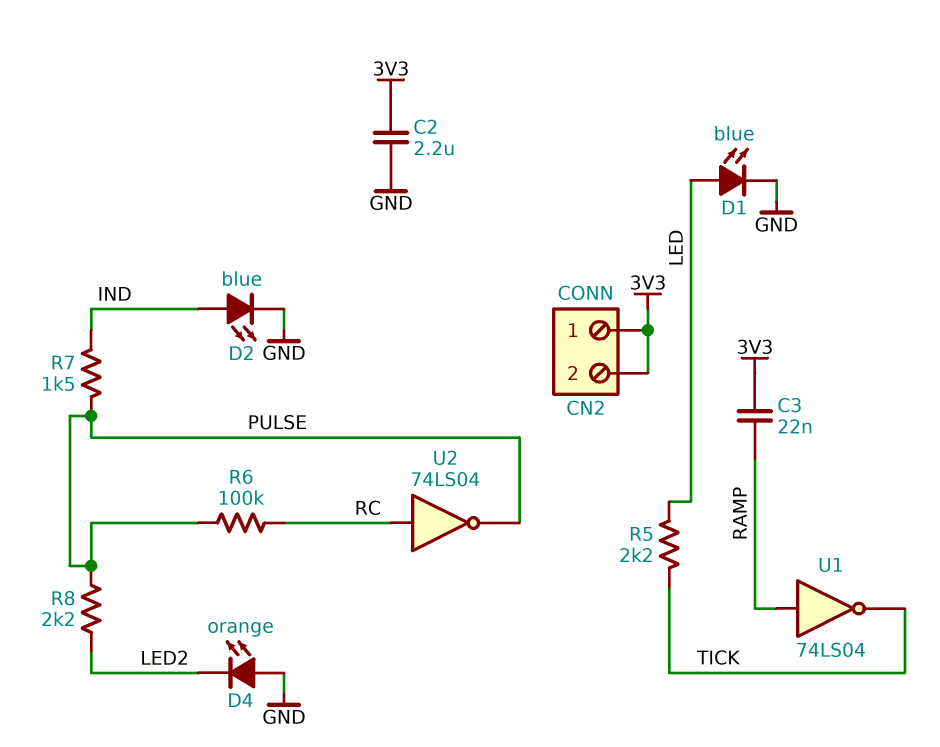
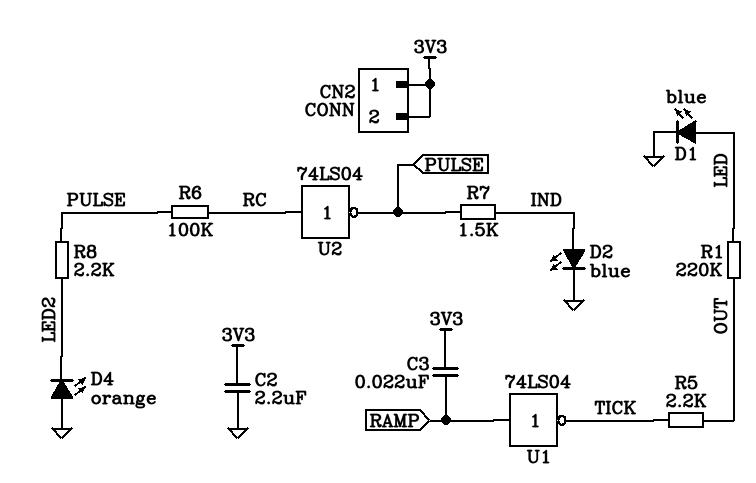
R1: none -> 220k (LED, OUT)
R5: 2.2k (LED, TICK) -> 2.2k (OUT, TICK)

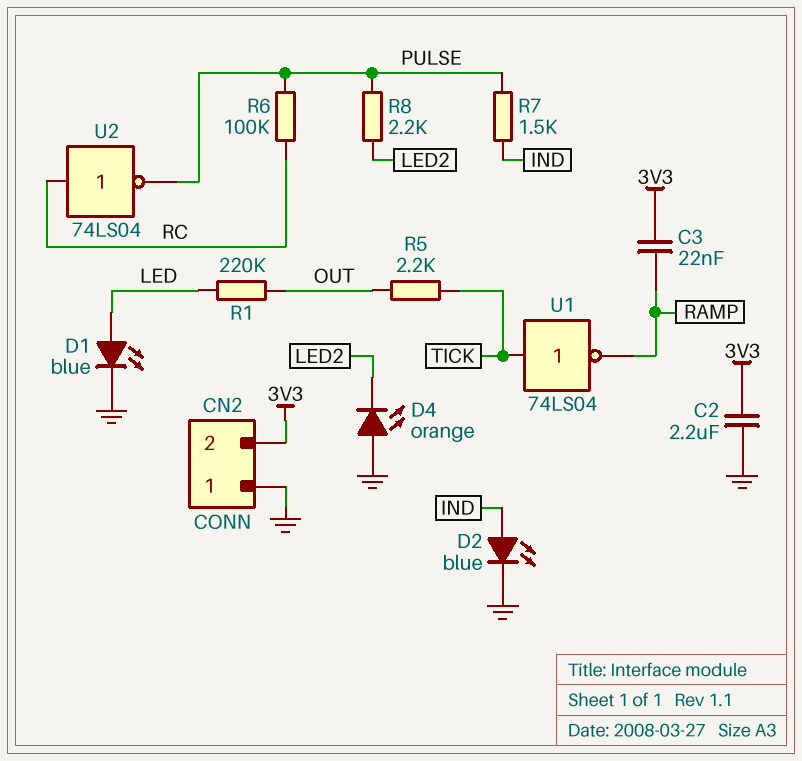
CN2 pin 1: 3V3 -> GND
U1: NOT 74LS04 (in RAMP, out TICK) -> NOT 74LS04 (in TICK, out RAMP)

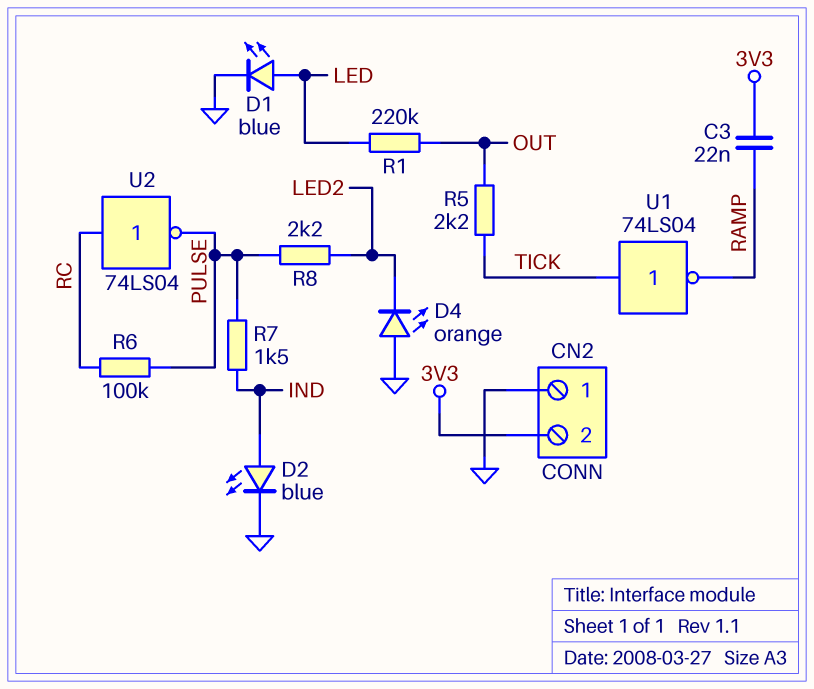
C2: 2.2uF (3V3, GND) -> none

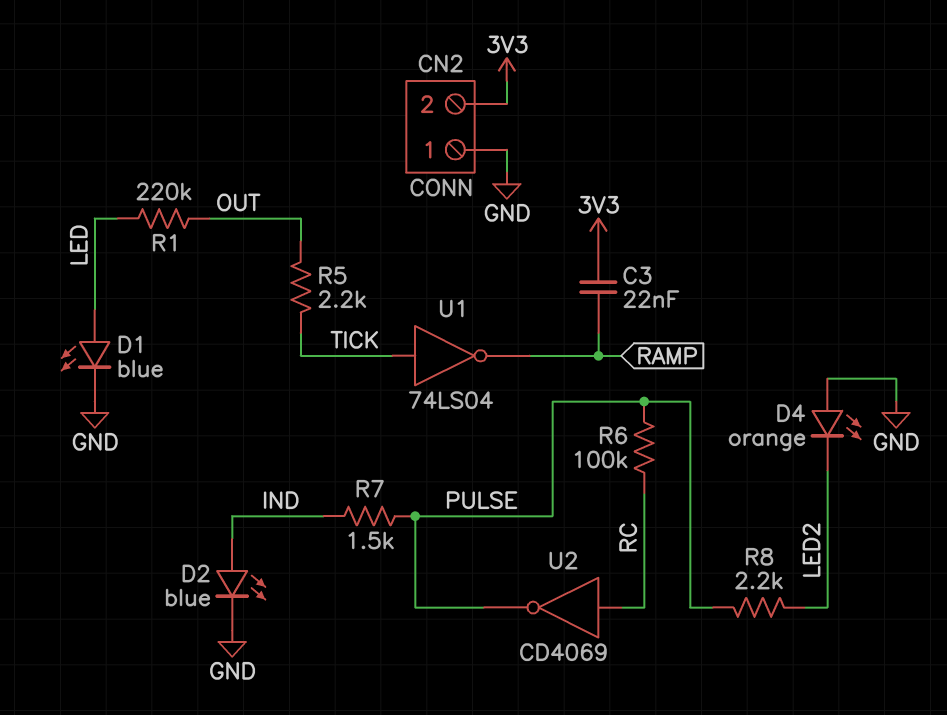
U2: NOT 74LS04 (in RC, out PULSE) -> NOT CD4069 (in RC, out PULSE)

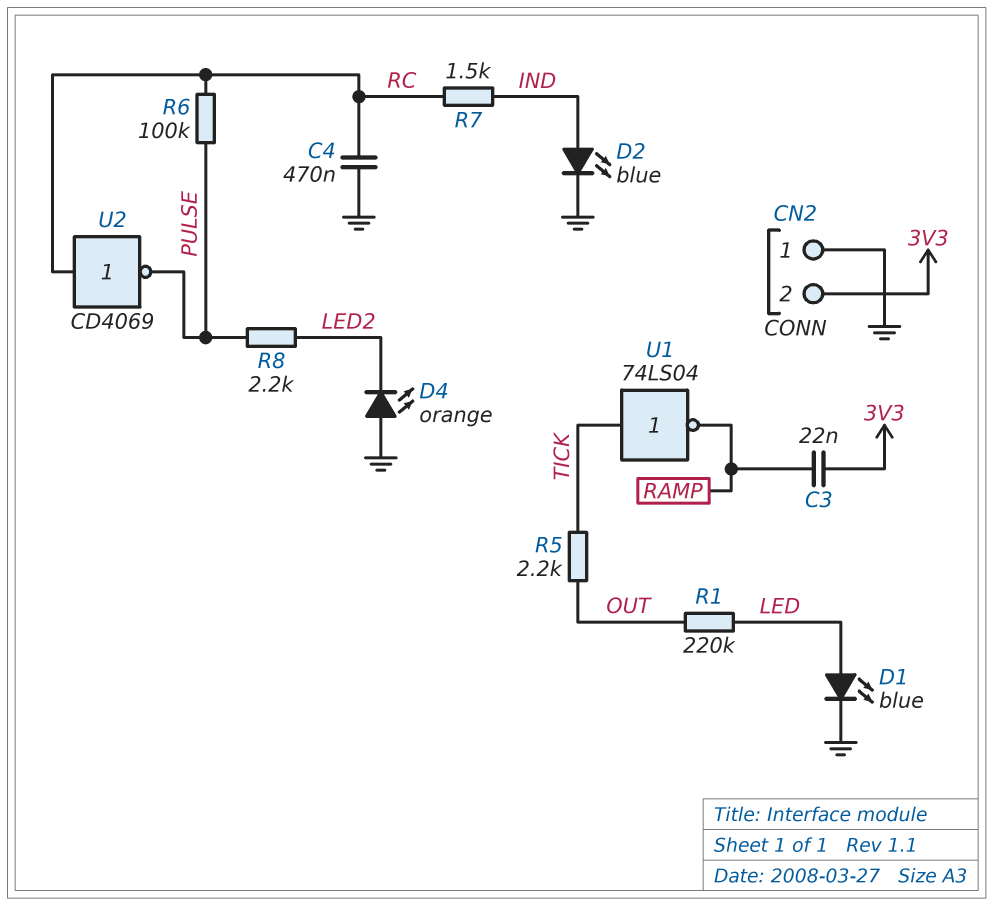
C4: none -> 470nF (GND, RC)
R7: 1.5k (IND, PULSE) -> 1.5k (IND, RC)

